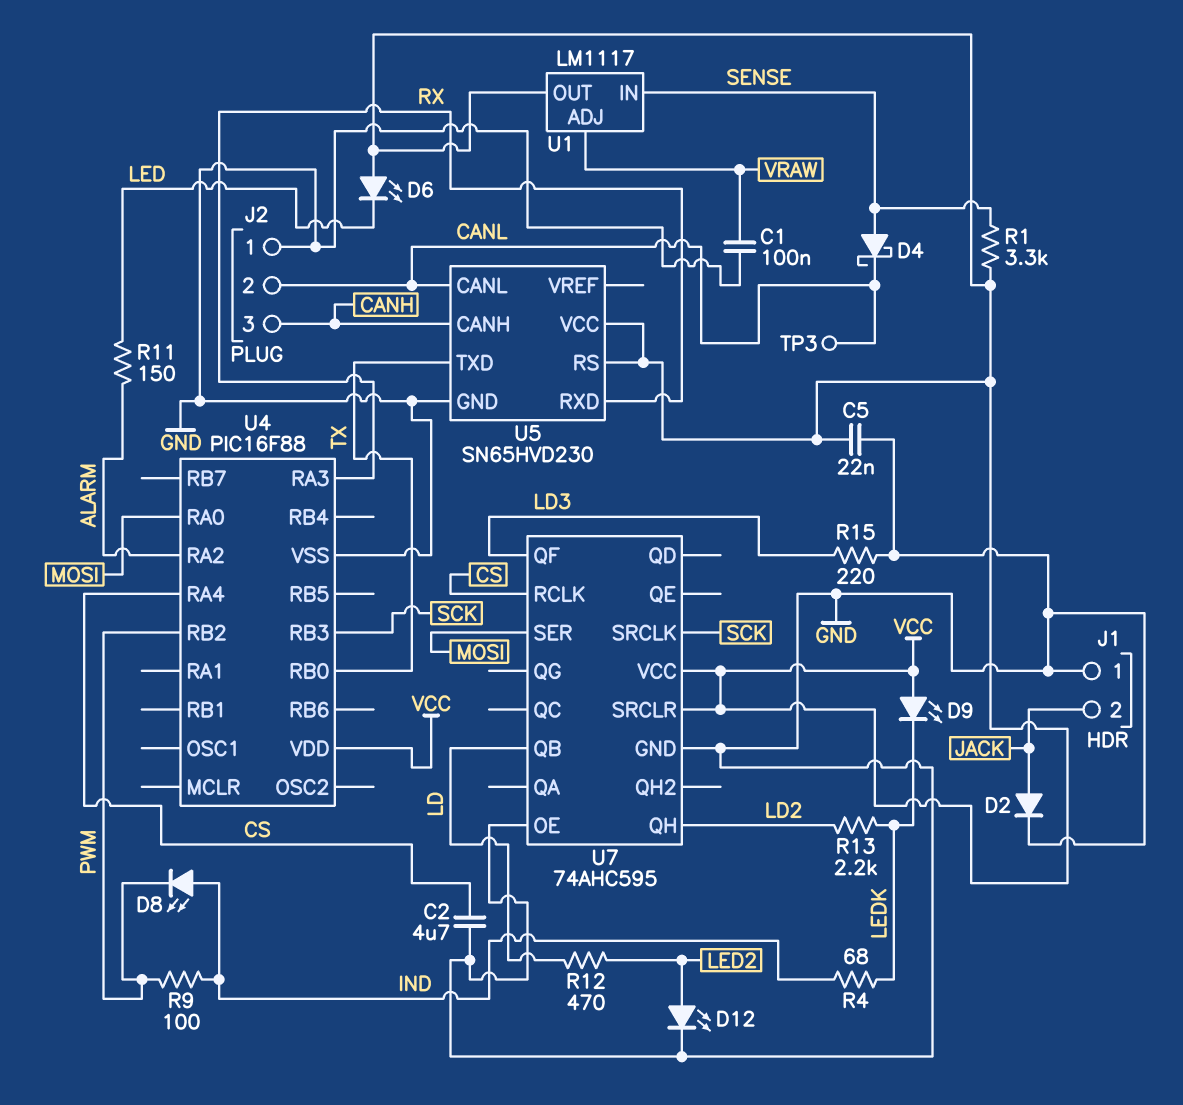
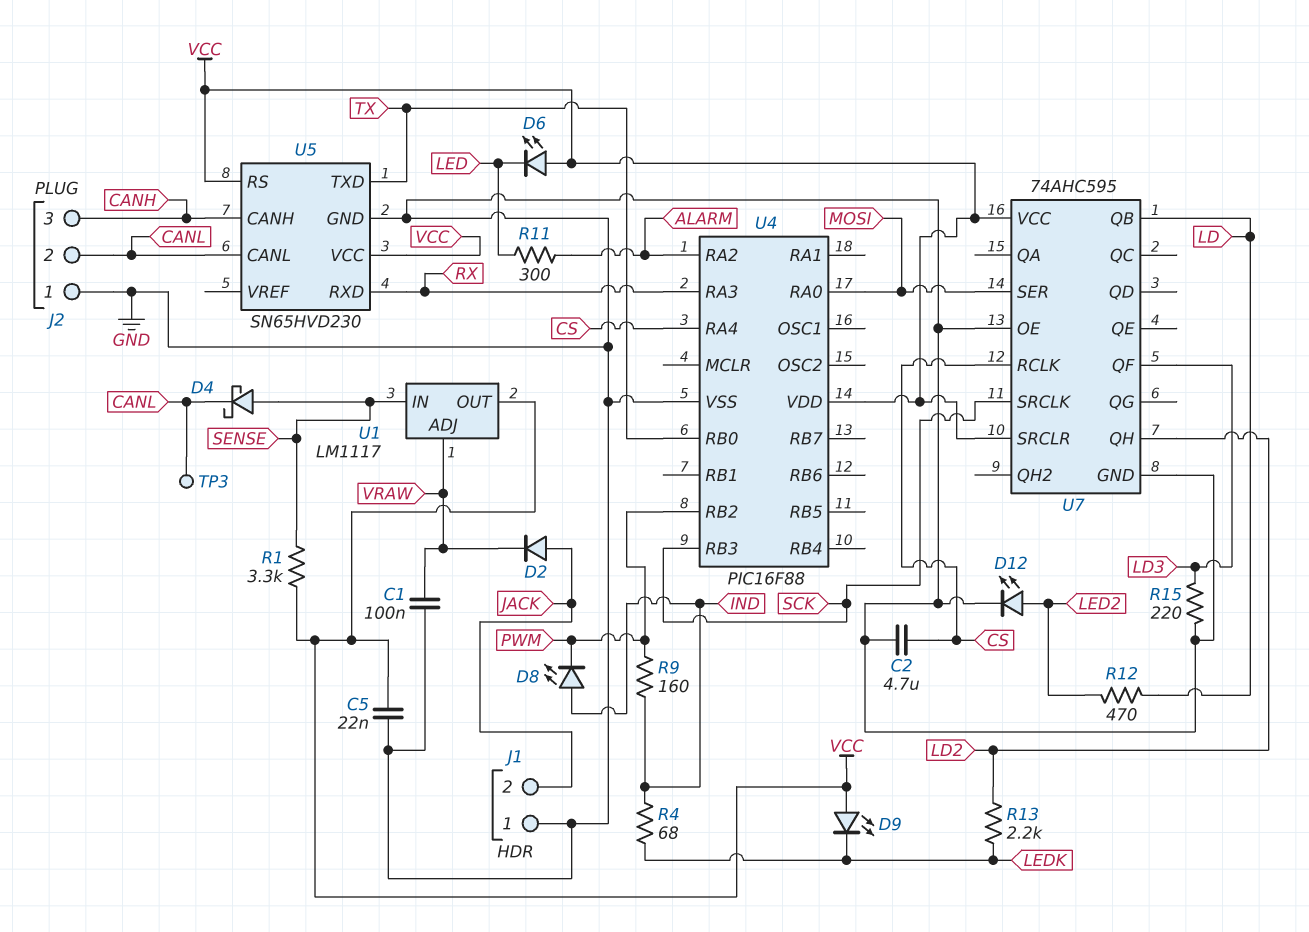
D2: diode (A JACK, K GND) -> diode (A JACK, K VRAW)
R9: 100 (IND, PWM) -> 160 (IND, PWM)
R11: 150 (ALARM, LED) -> 300 (ALARM, LED)

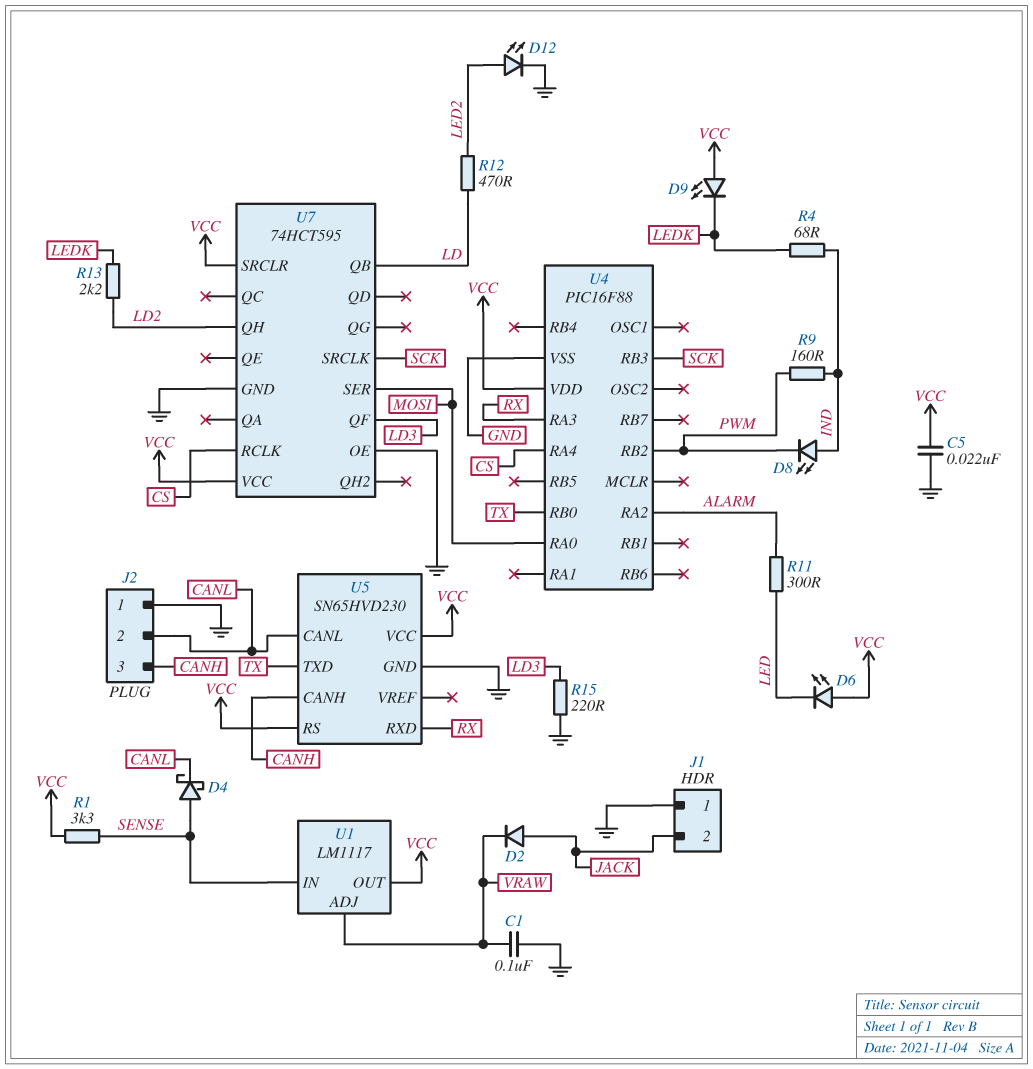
C2: 4.7uF (CS, GND) -> none
TP3: test point (CANL) -> none
U7: 74AHC595 -> 74HCT595

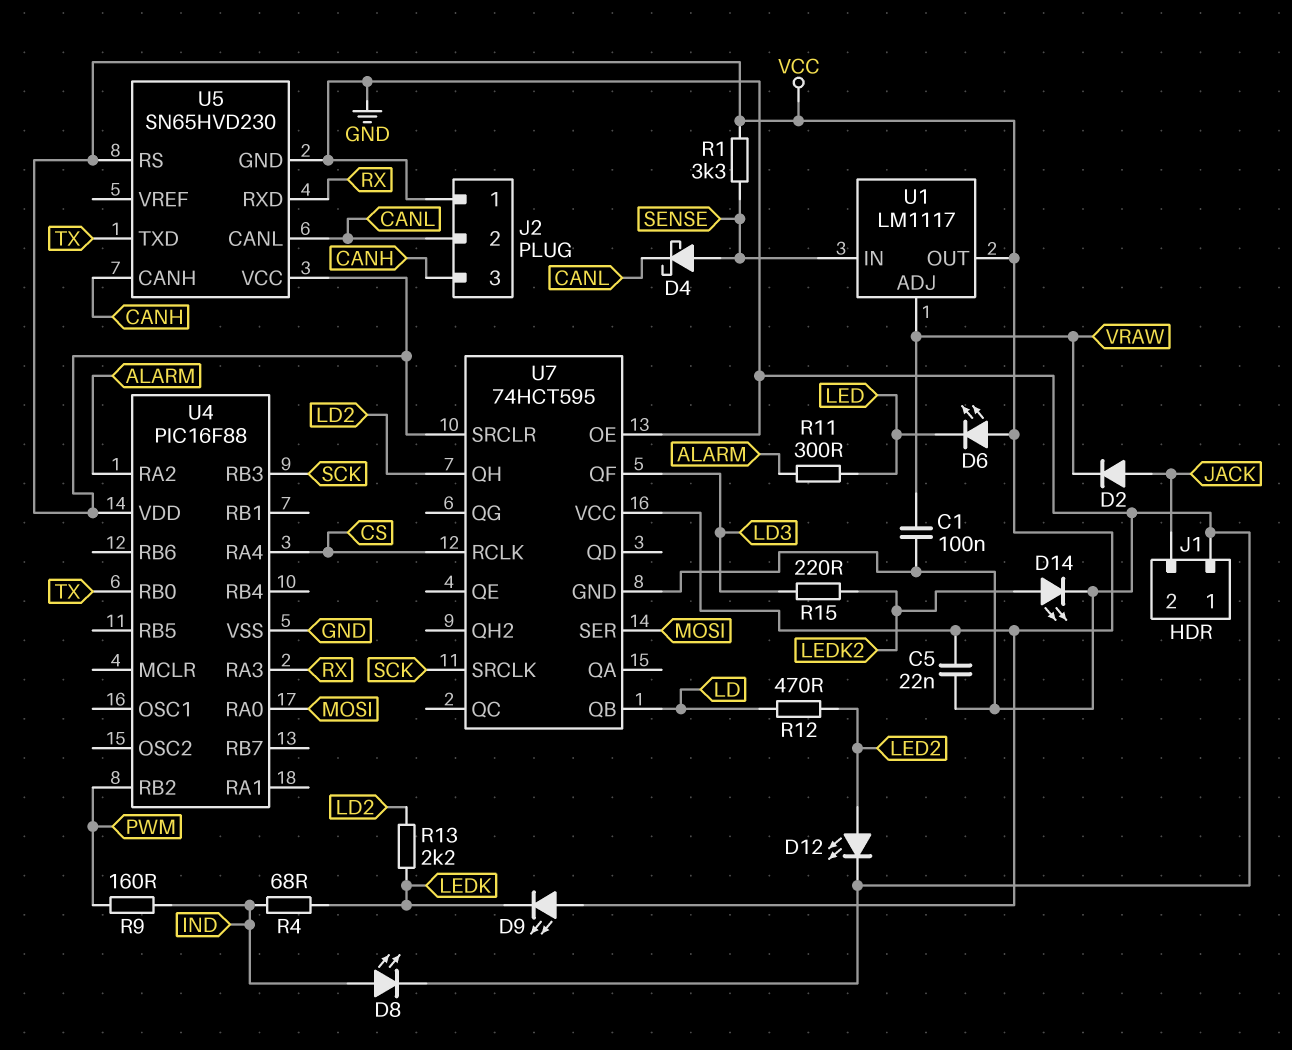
D8: LED (A IND, K PWM) -> LED (A IND, K GND)
D14: none -> LED (A LEDK2, K GND)
R15: 220 (GND, LD3) -> 220 (LD3, LEDK2)

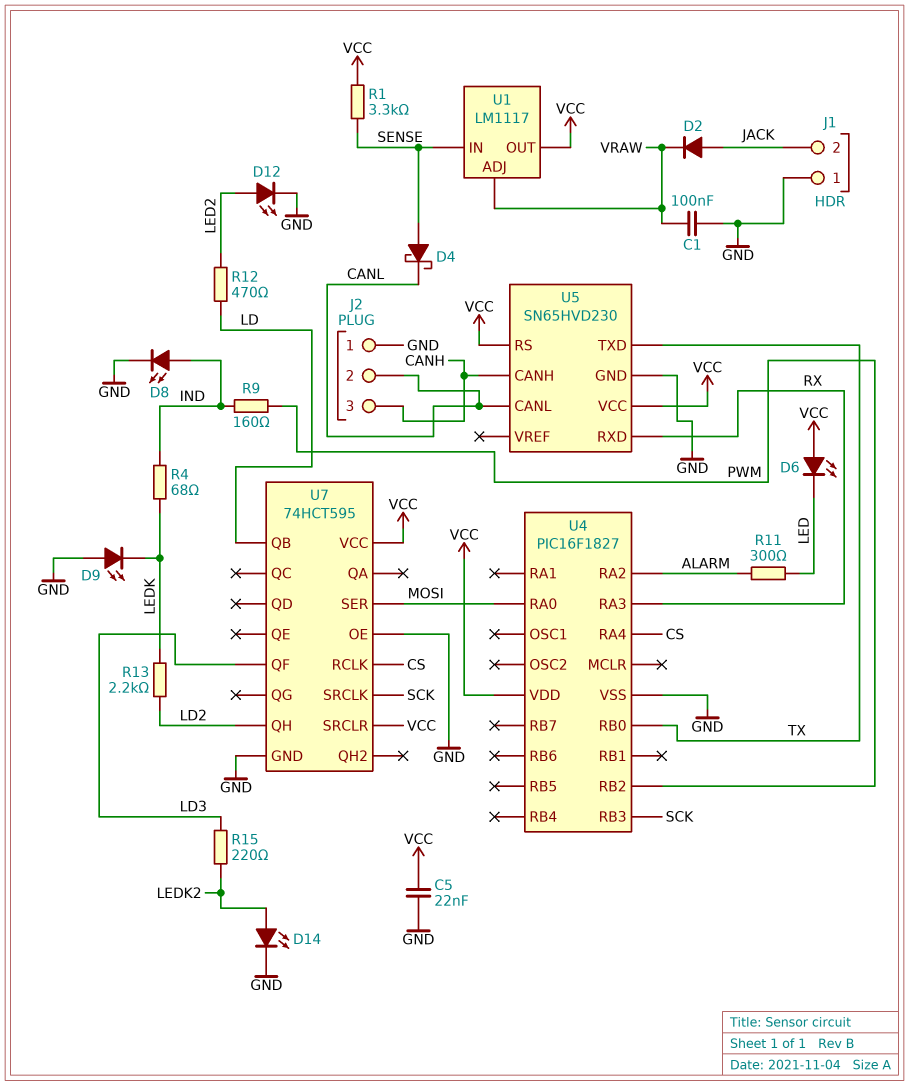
D9: LED (A VCC, K LEDK) -> LED (A GND, K LEDK)
U4: PIC16F88 -> PIC16F1827

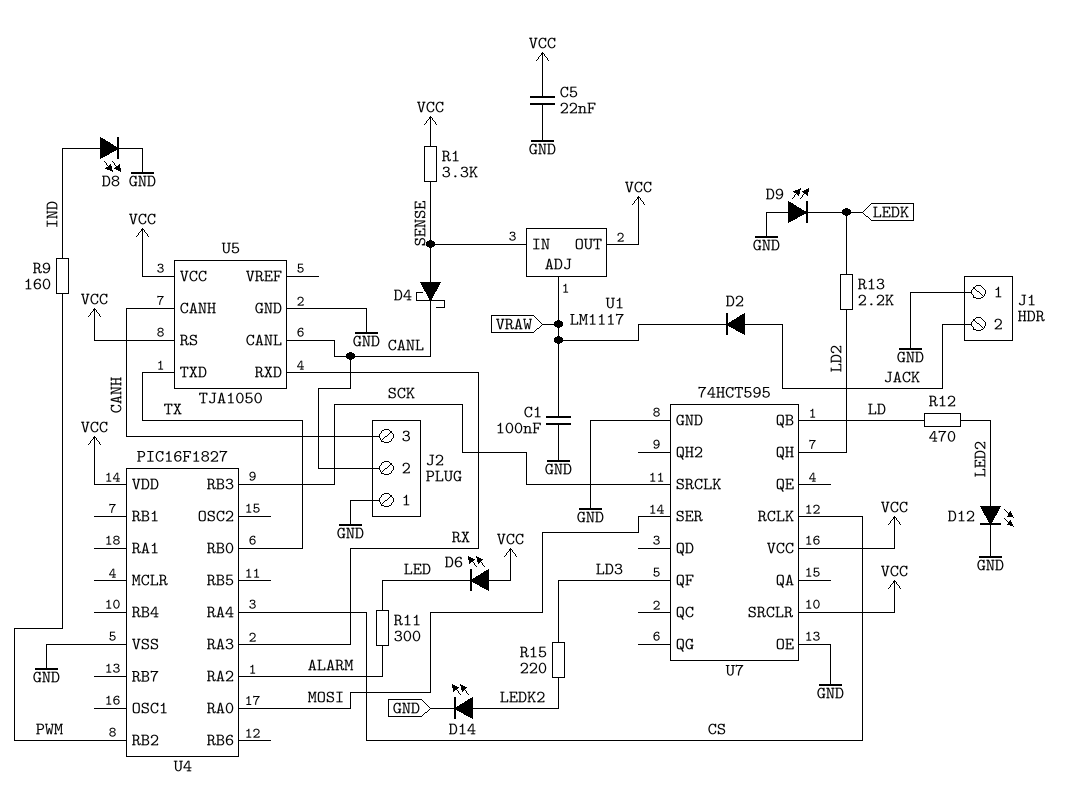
R4: 68 (IND, LEDK) -> none
U5: SN65HVD230 -> TJA1050

